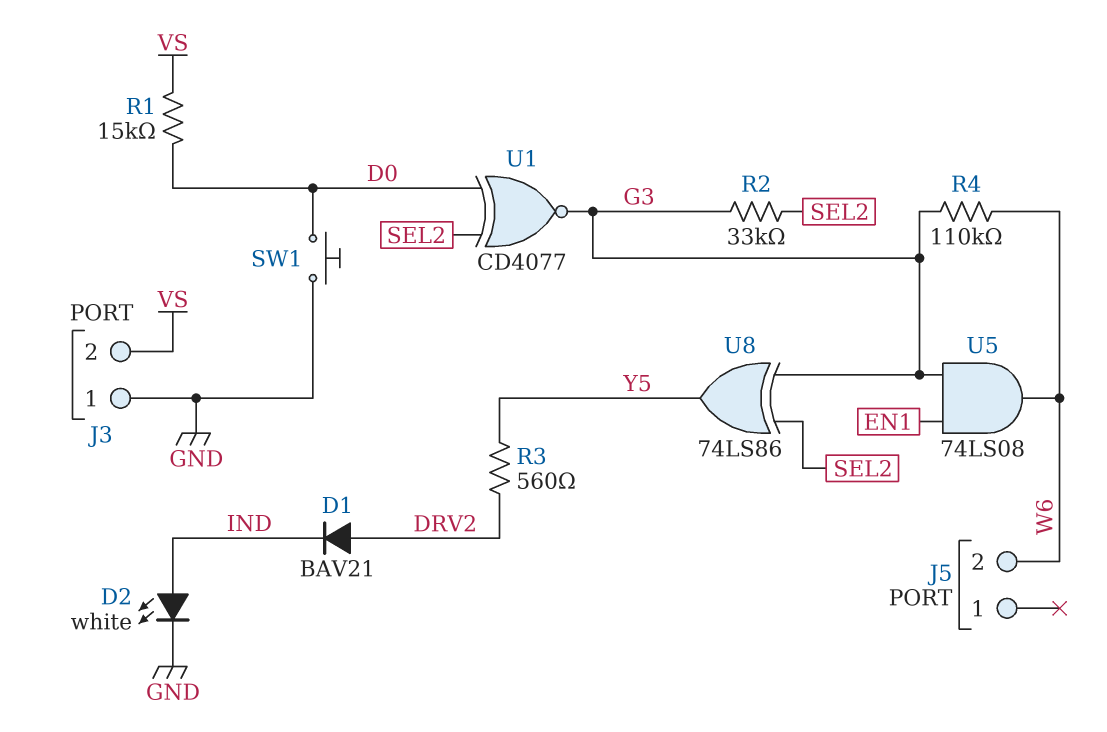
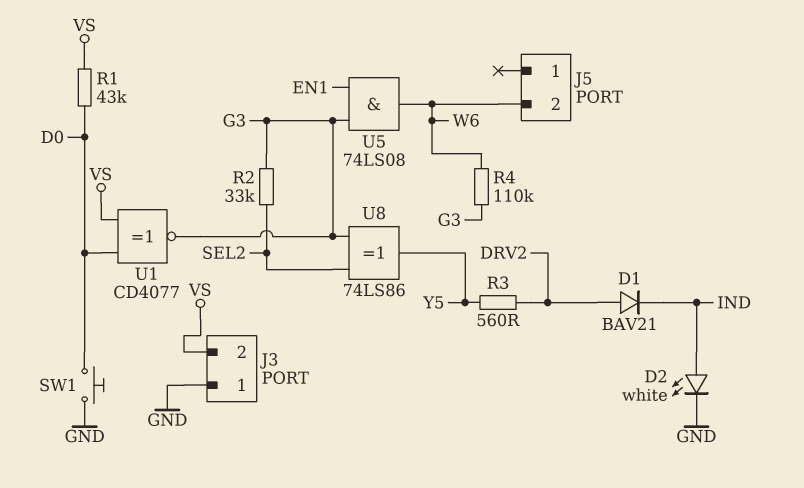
R1: 15k (D0, VS) -> 43k (D0, VS)
U1: XNOR CD4077 (in D0, in SEL2, out G3) -> XNOR CD4077 (in D0, in VS, out G3)

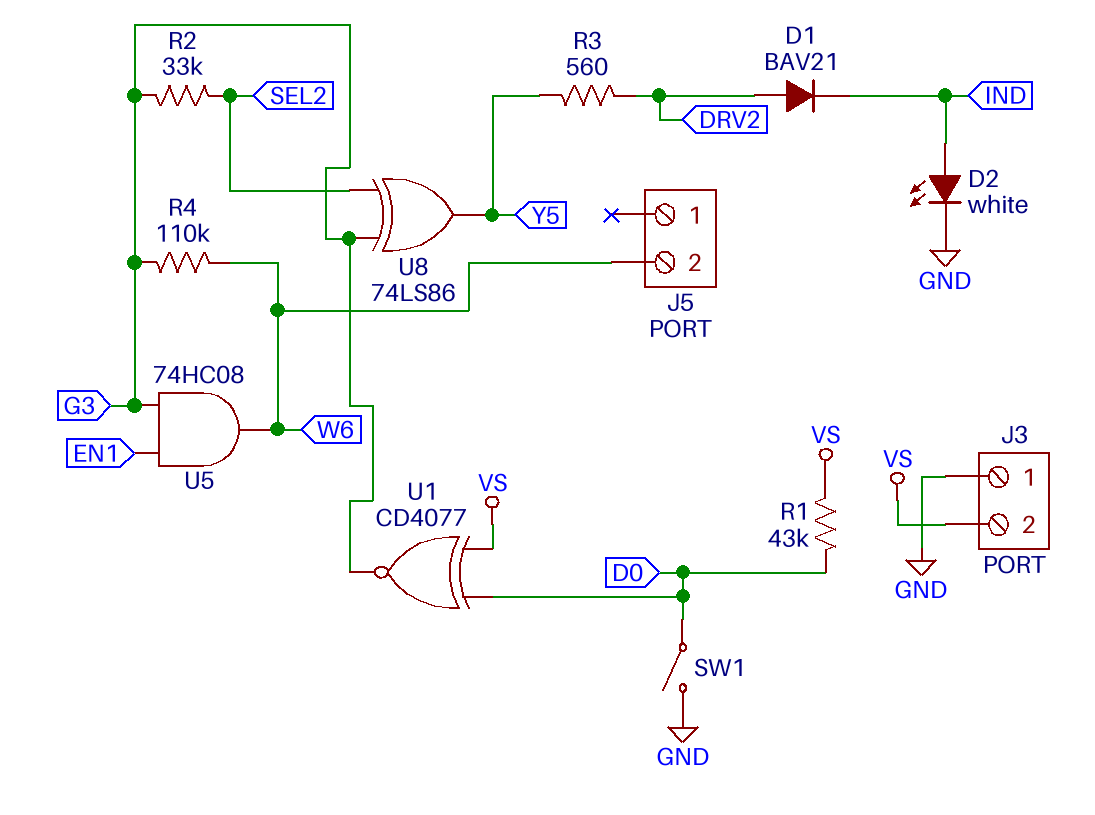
SW1: button (D0, GND) -> switch (D0, GND)
U5: AND 74LS08 (in EN1, in G3, out W6) -> AND 74HC08 (in EN1, in G3, out W6)

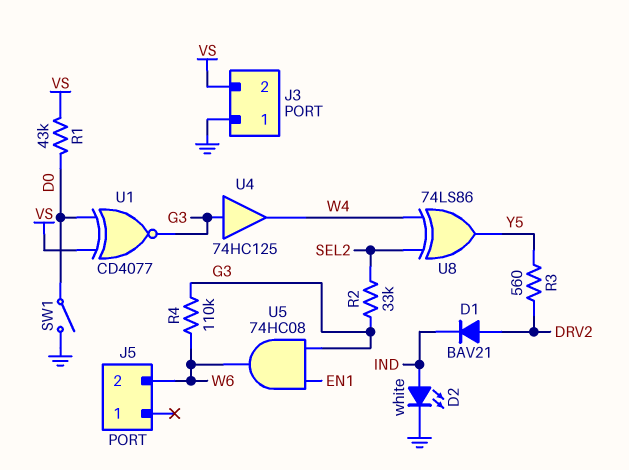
U4: none -> buffer 74HC125 (in G3, out W4)
U8: XOR 74LS86 (in G3, in SEL2, out Y5) -> XOR 74LS86 (in SEL2, in W4, out Y5)

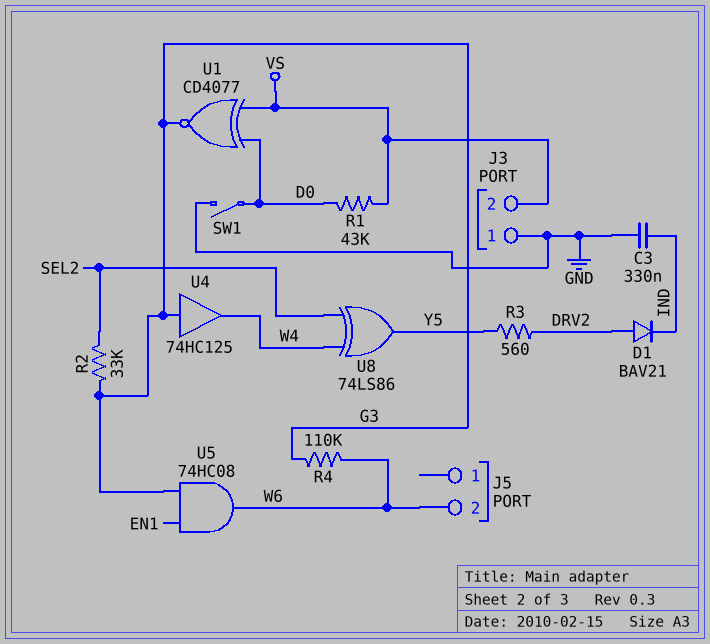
C3: none -> 330nF (GND, IND)
D2: LED white (A IND, K GND) -> none

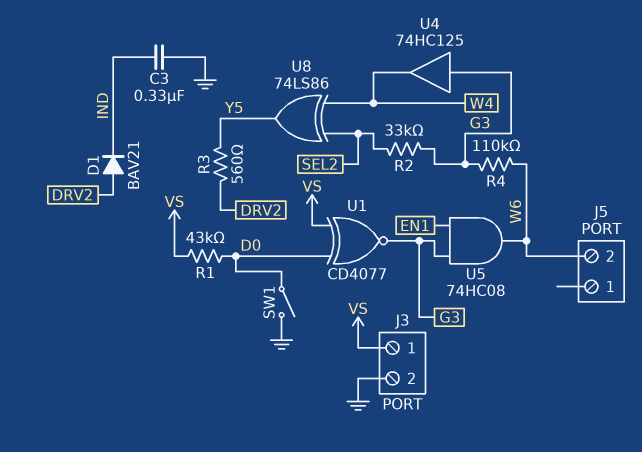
J3 pin 1: GND -> VS
J3 pin 2: VS -> GND

